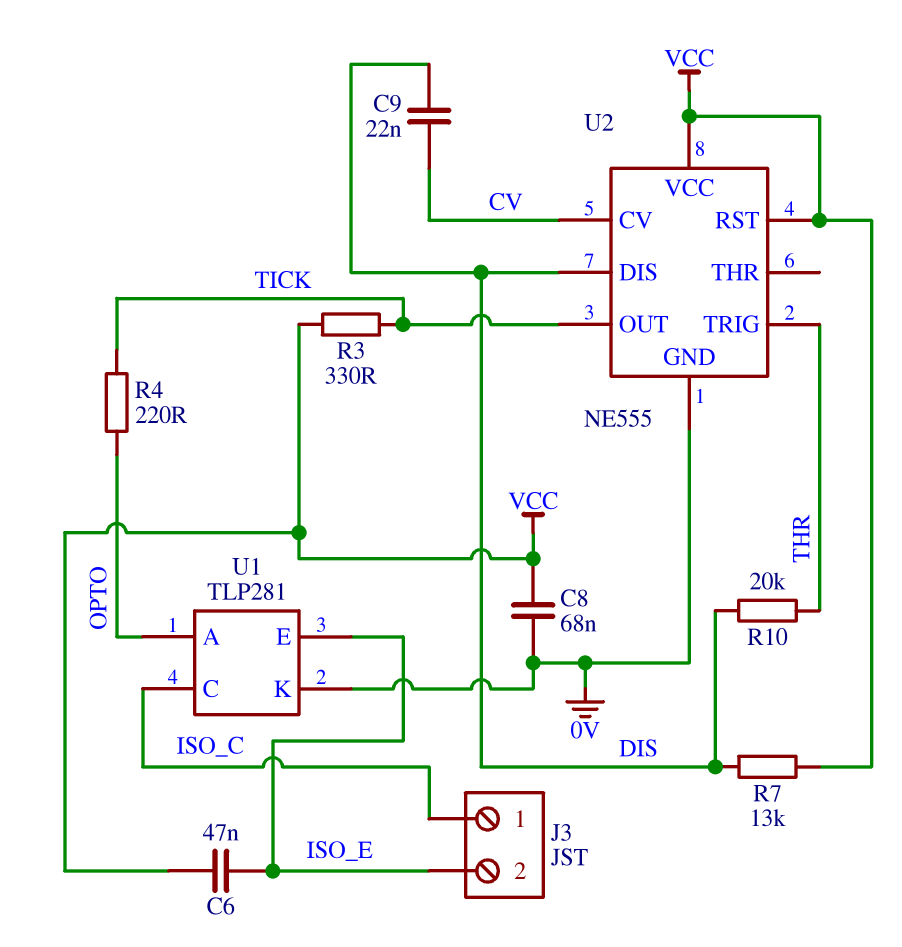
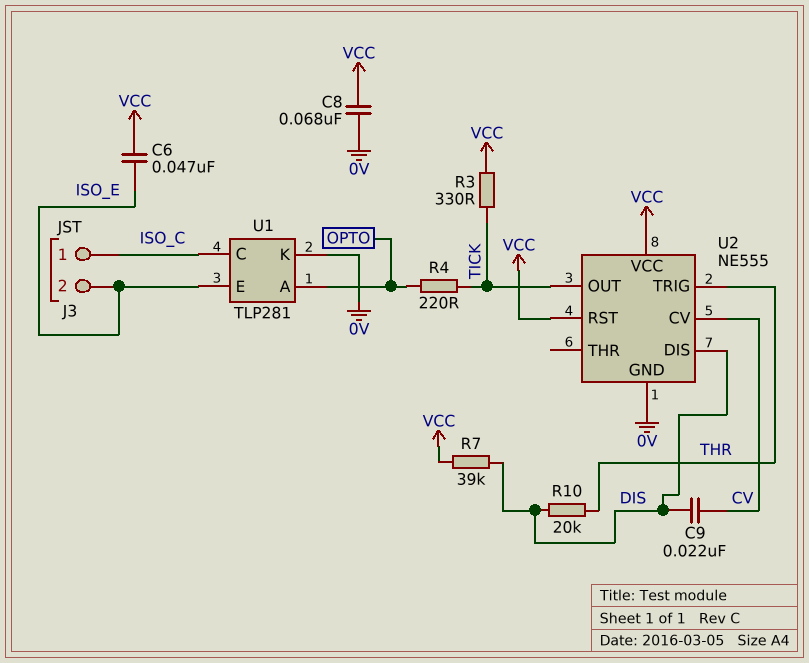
R7: 13k (DIS, VCC) -> 39k (DIS, VCC)

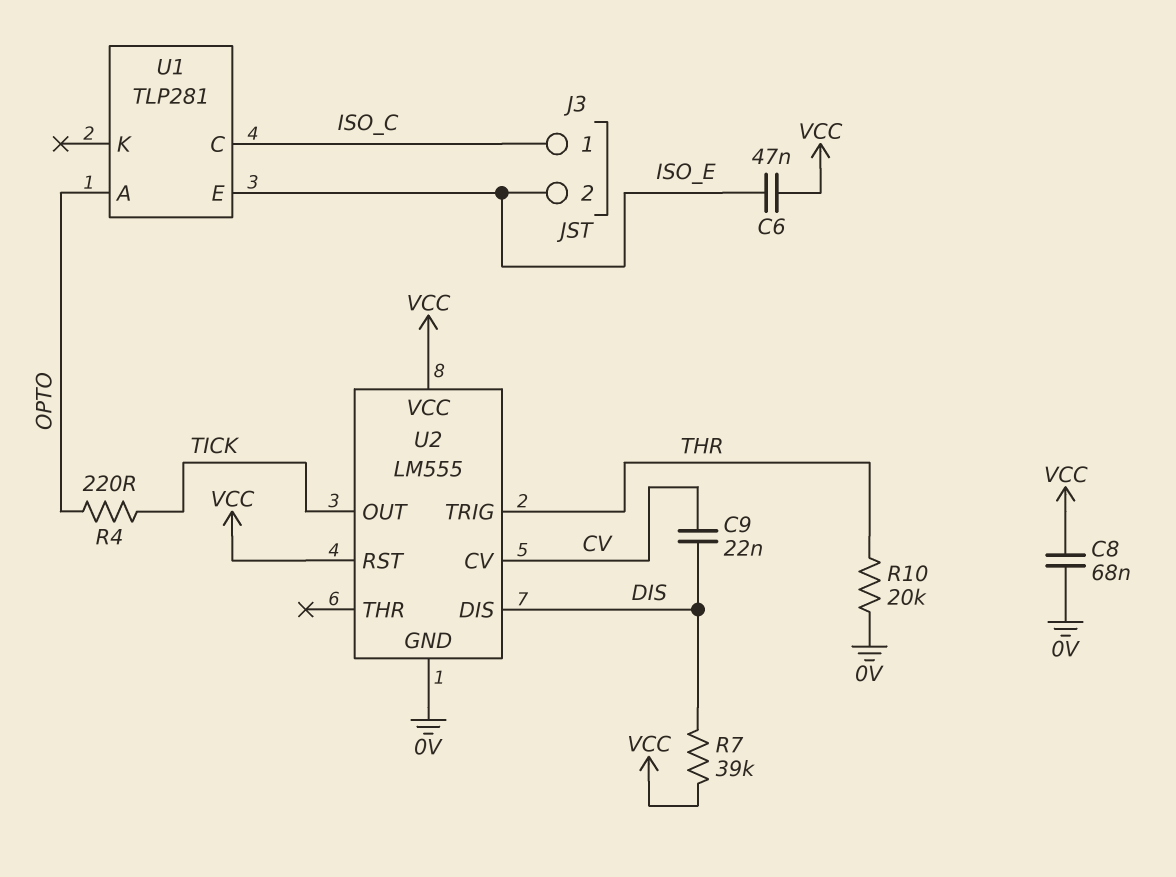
R3: 330 (TICK, VCC) -> none
R10: 20k (DIS, THR) -> 20k (0V, THR)
U1 pin K: 0V -> none
U2: NE555 -> LM555

